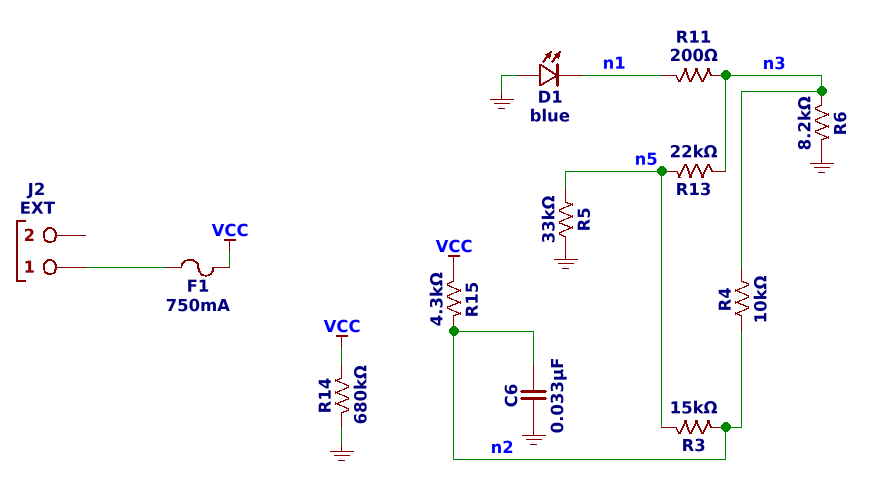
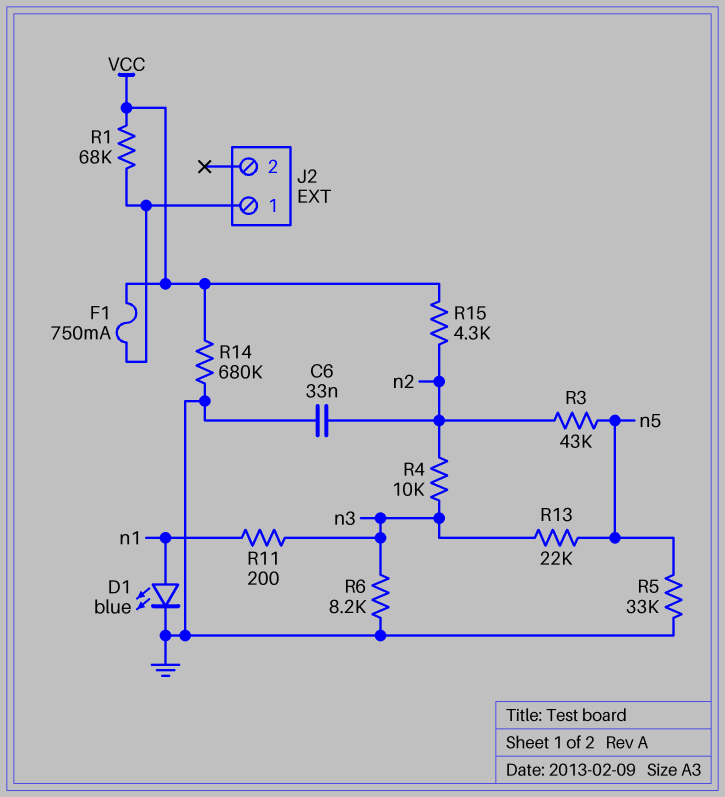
D1: LED blue (A GND, K n1) -> LED blue (A n1, K GND)
R1: none -> 68k (J2/1, VCC)
R3: 15k (n2, n5) -> 43k (n2, n5)

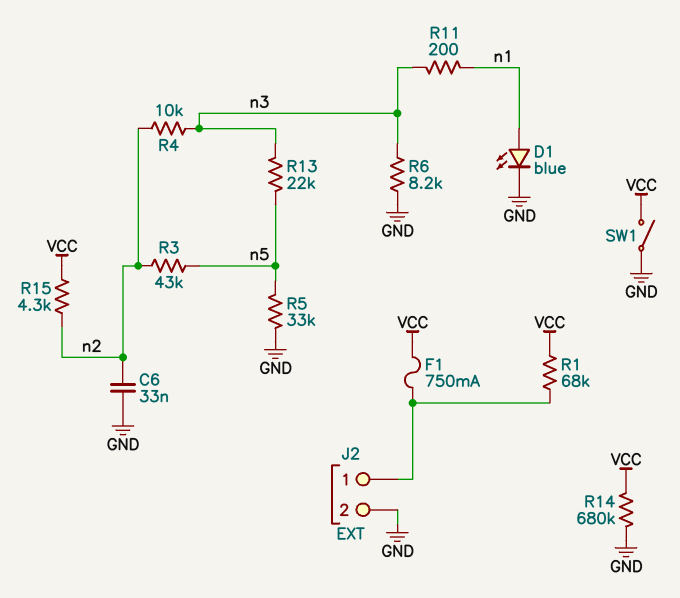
J2 pin 2: none -> GND
SW1: none -> switch (GND, VCC)

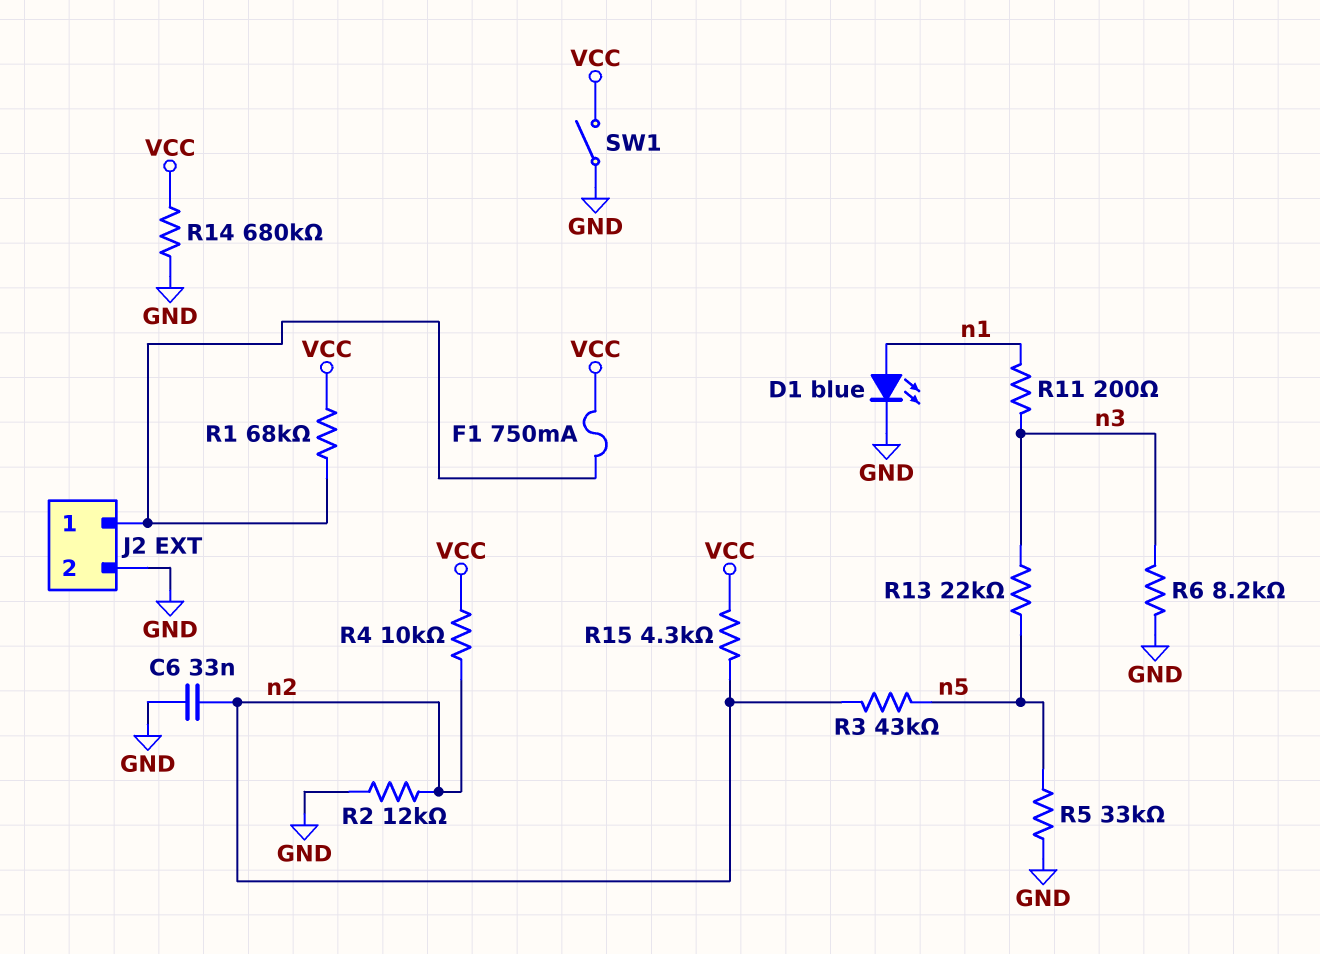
R2: none -> 12k (GND, n2)
R4: 10k (n2, n3) -> 10k (VCC, n2)

